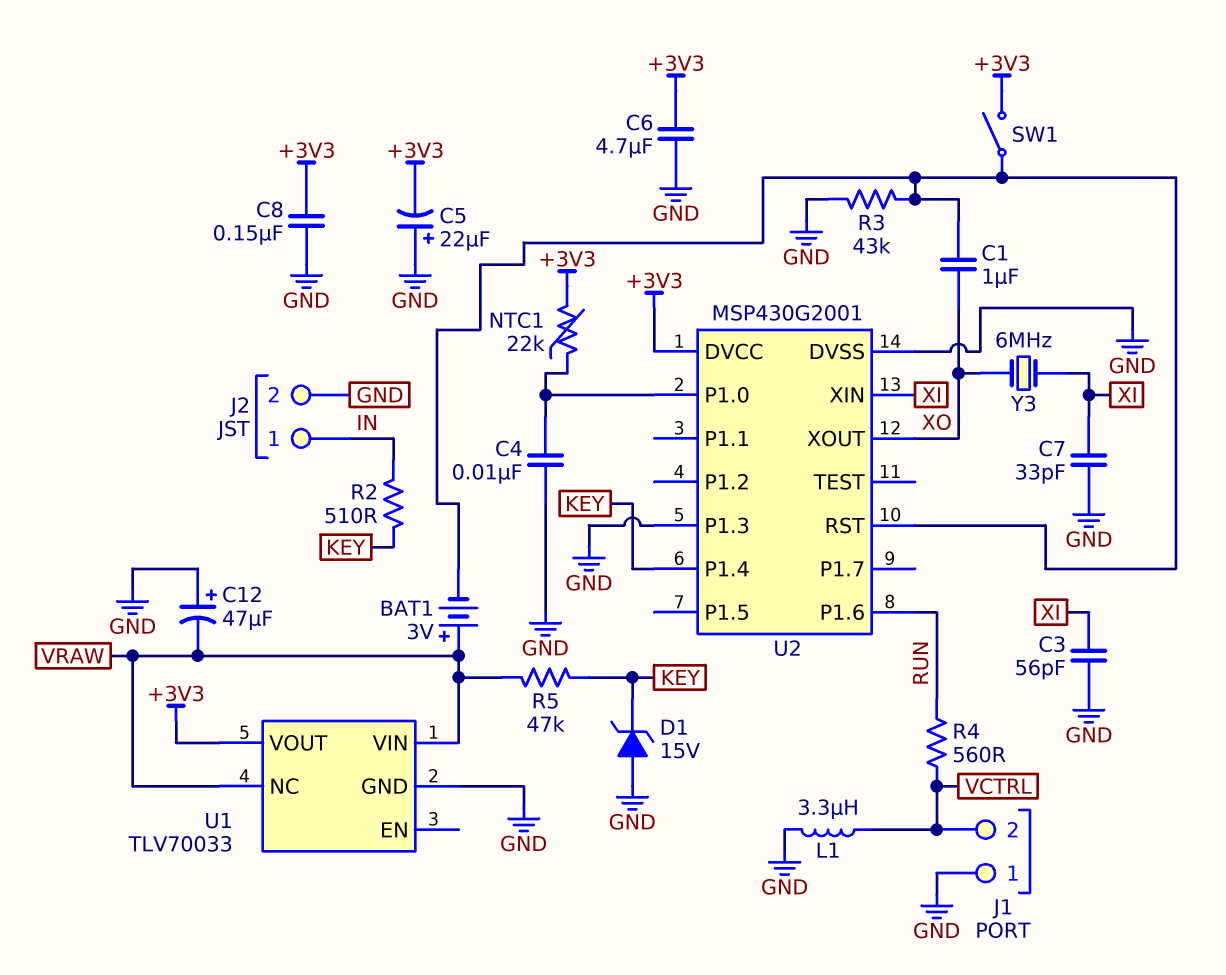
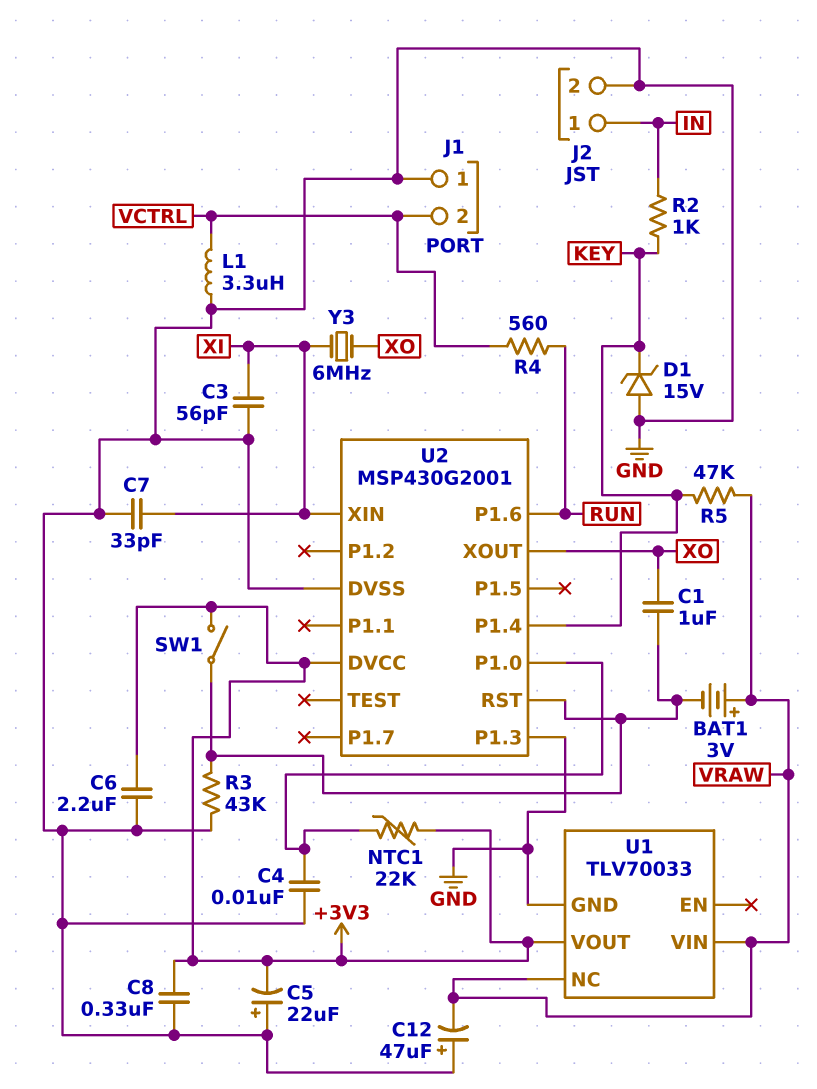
C6: 4.7uF (+3V3, GND) -> 2.2uF (+3V3, GND)
C8: 150nF (+3V3, GND) -> 330nF (+3V3, GND)
R2: 510 (IN, KEY) -> 1k (IN, KEY)

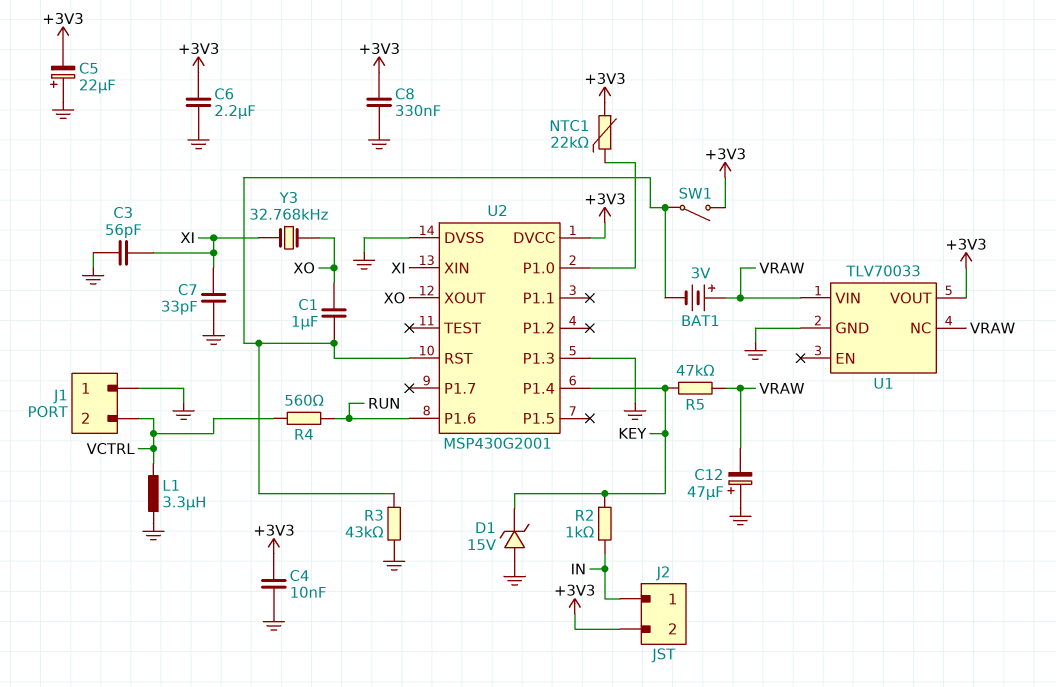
C4: 10nF (GND, U2/P1.0) -> 10nF (+3V3, GND)
J2 pin 2: GND -> +3V3
Y3: 6MHz (XI, XO) -> 32.768kHz (XI, XO)

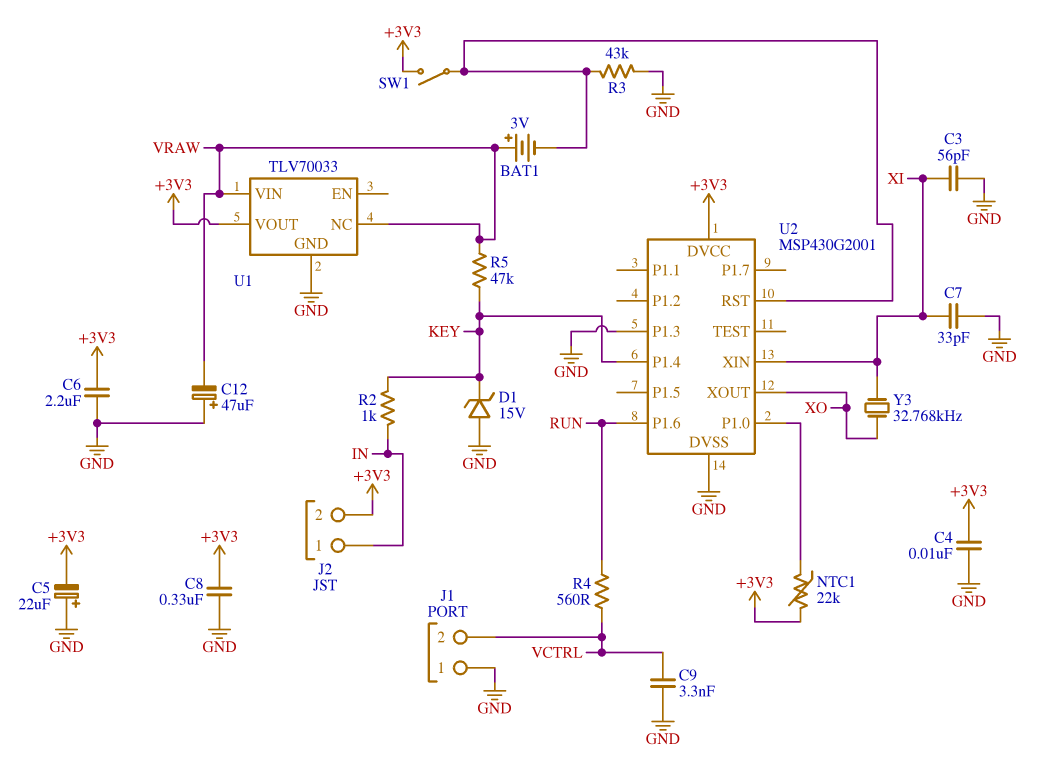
C1: 1uF (U2/RST, XO) -> none
C9: none -> 3.3nF (GND, VCTRL)
L1: 3.3uH (GND, VCTRL) -> none

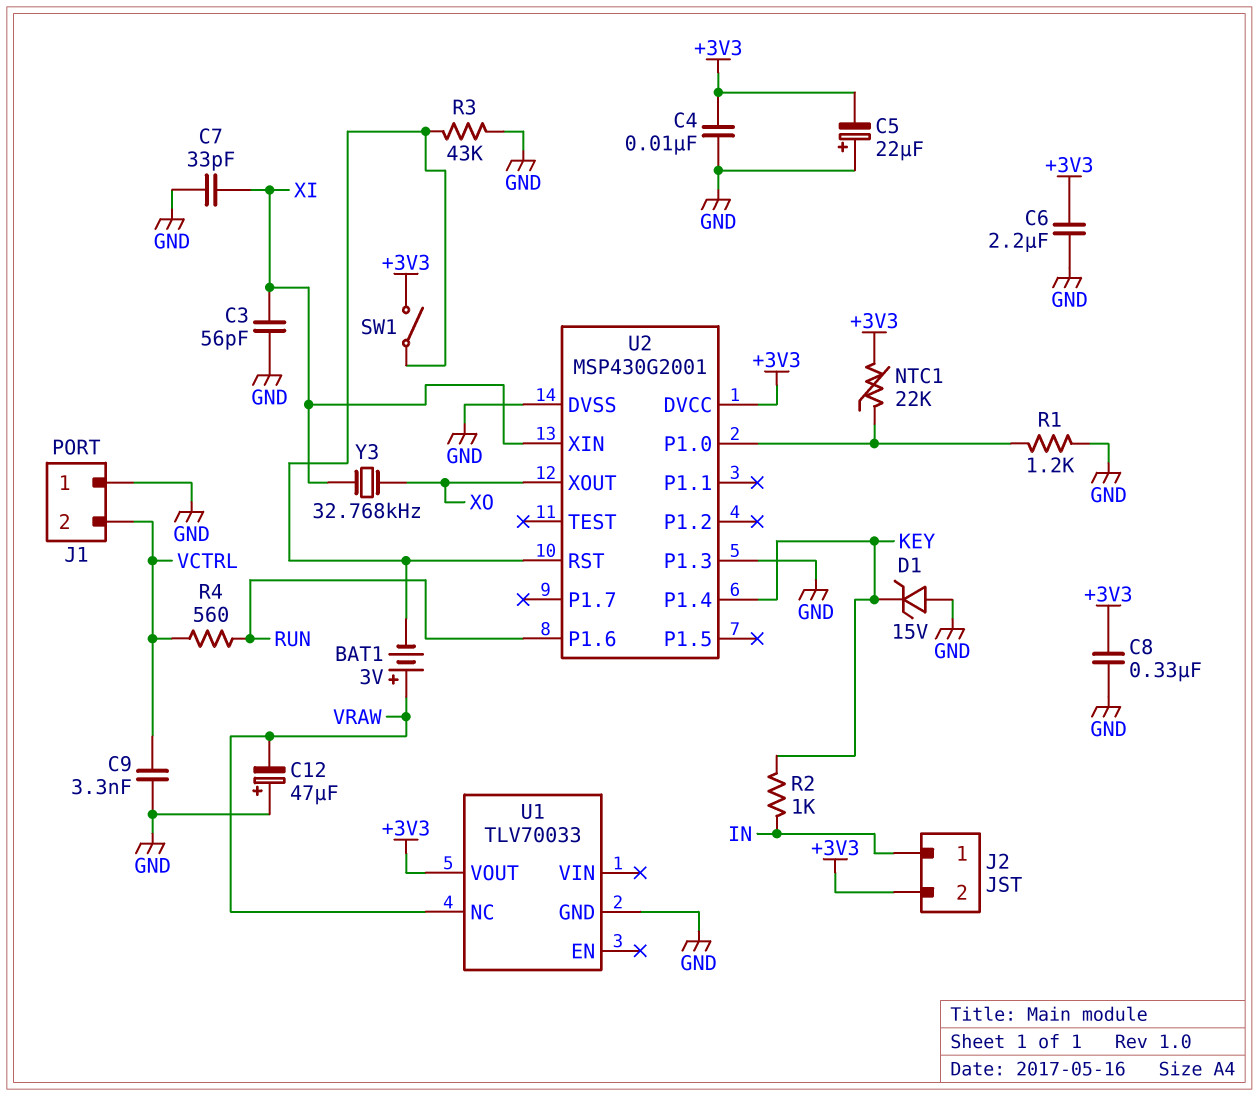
R1: none -> 1.2k (GND, U2/P1.0)
R5: 47k (KEY, VRAW) -> none
U1 pin VIN: VRAW -> none

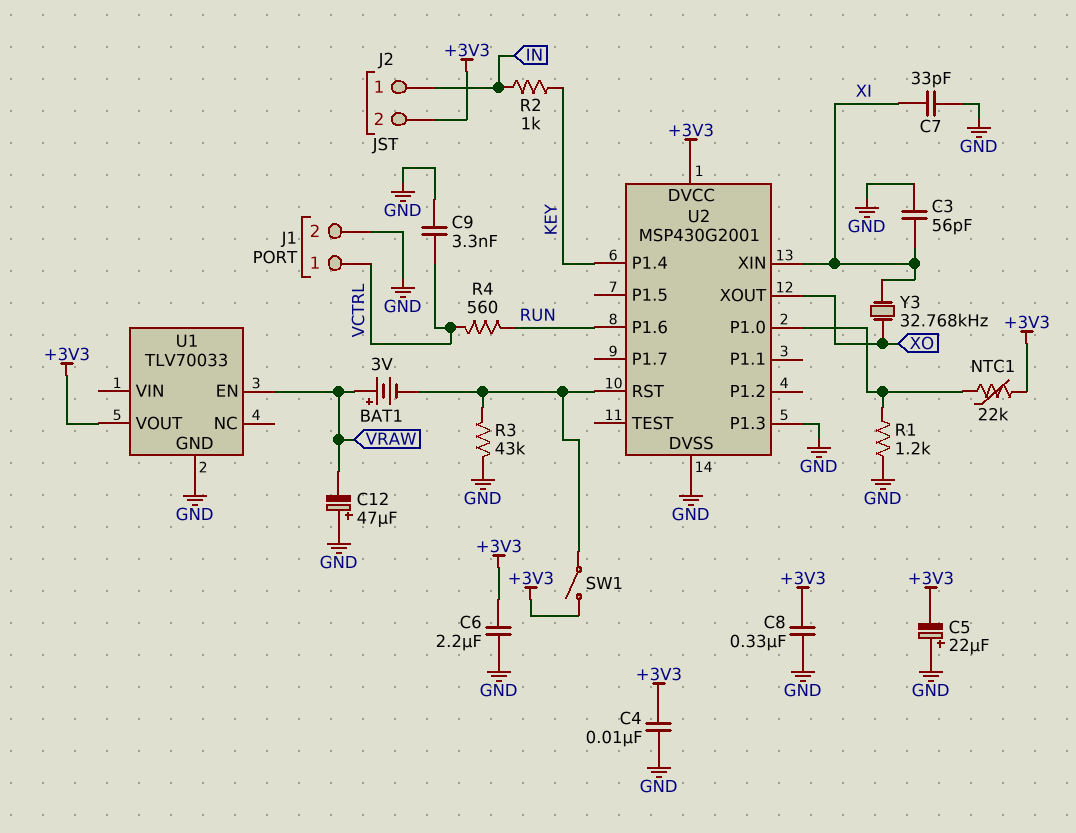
D1: zener 15V (A GND, K KEY) -> none
J1 pin 1: GND -> VCTRL
J1 pin 2: VCTRL -> GND
U1 pin EN: none -> VRAW
U1 pin NC: VRAW -> none

